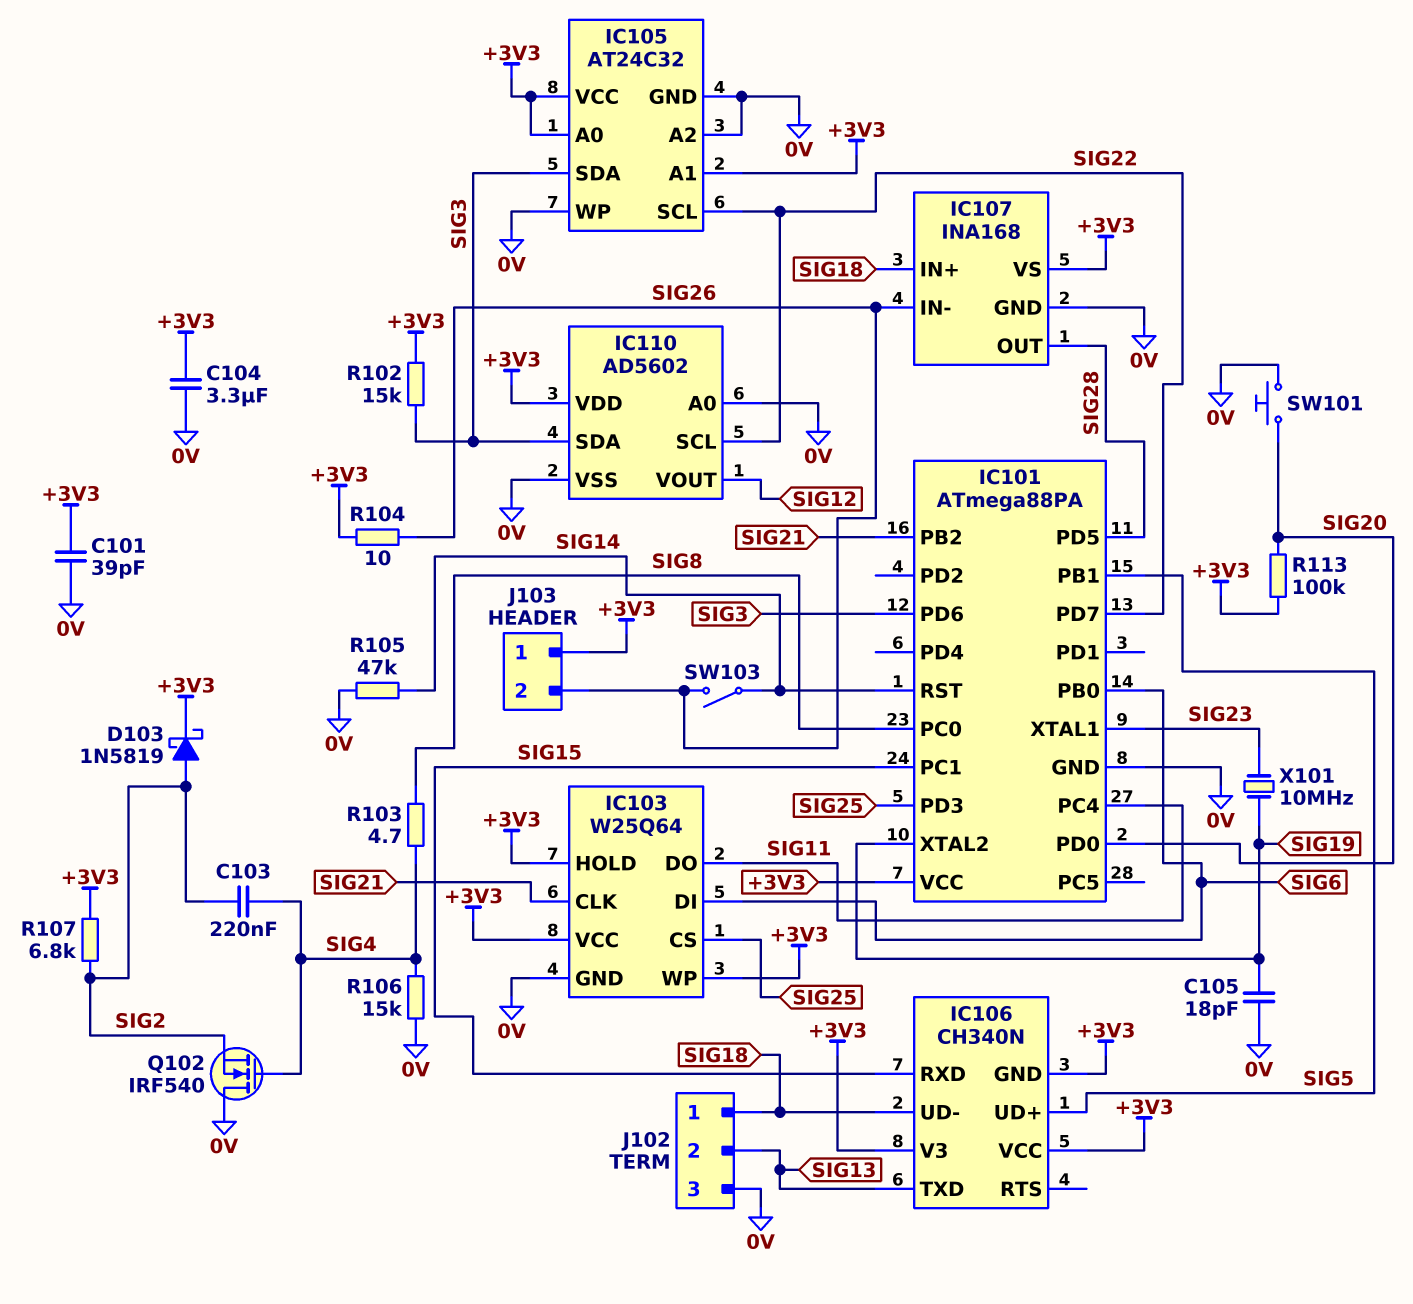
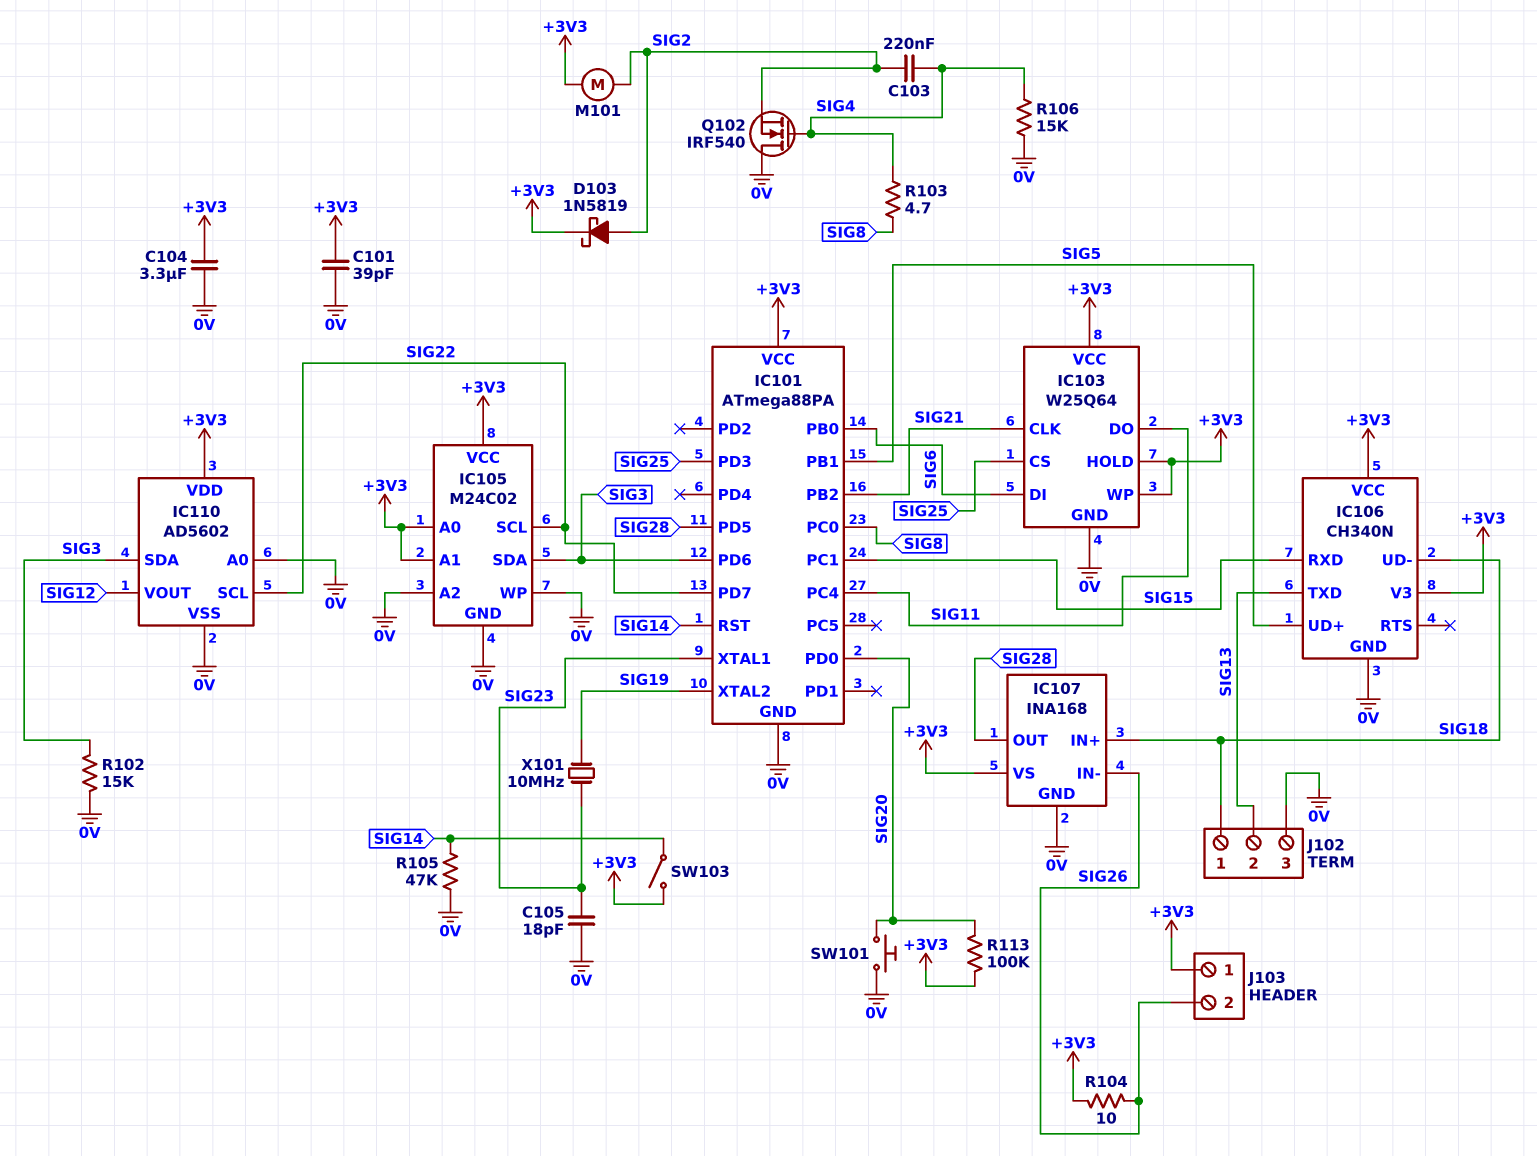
C105: 18pF (0V, SIG19) -> 18pF (0V, SIG23)
IC105: AT24C32 -> M24C02
IC106 pin GND: +3V3 -> 0V
M101: none -> motor (+3V3, SIG2)
R102: 15k (+3V3, SIG3) -> 15k (0V, SIG3)
R107: 6.8k (+3V3, SIG2) -> none
SW103: switch (SIG14, SIG26) -> switch (+3V3, SIG14)

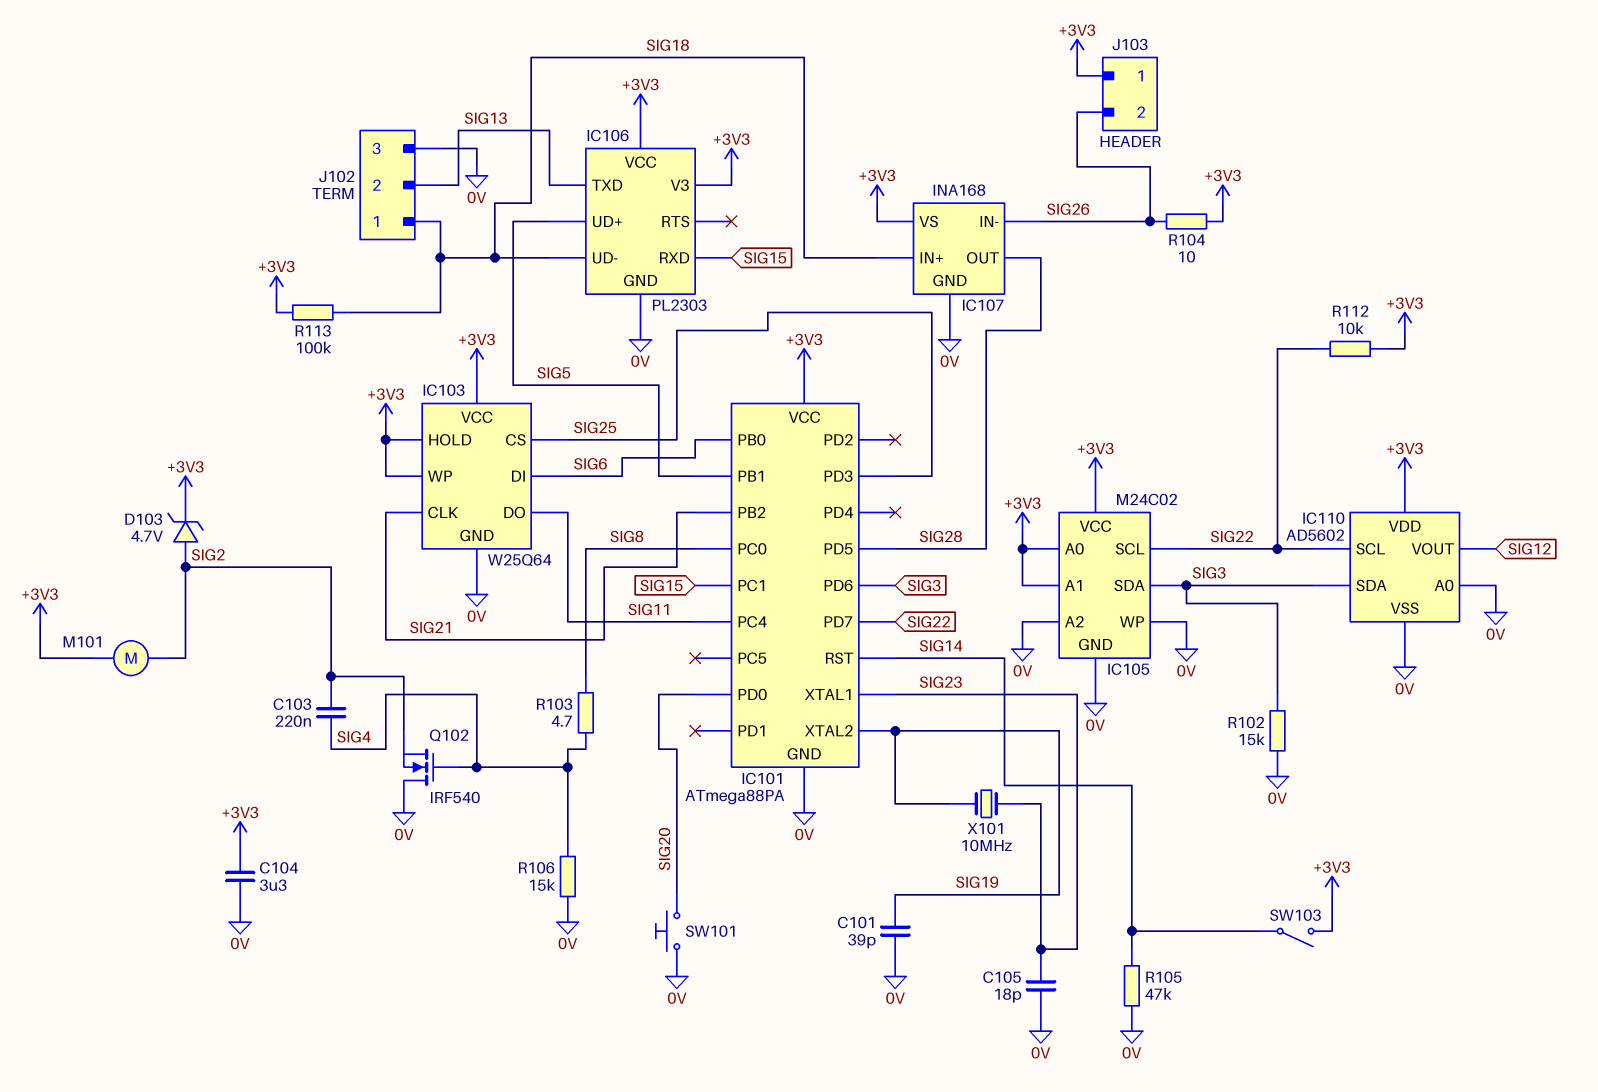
C101: 39pF (+3V3, 0V) -> 39pF (0V, SIG19)
D103: schottky 1N5819 (A SIG2, K +3V3) -> zener 4.7V (A SIG2, K +3V3)
IC106: CH340N -> PL2303
R112: none -> 10k (+3V3, SIG22)
R113: 100k (+3V3, SIG20) -> 100k (+3V3, SIG18)

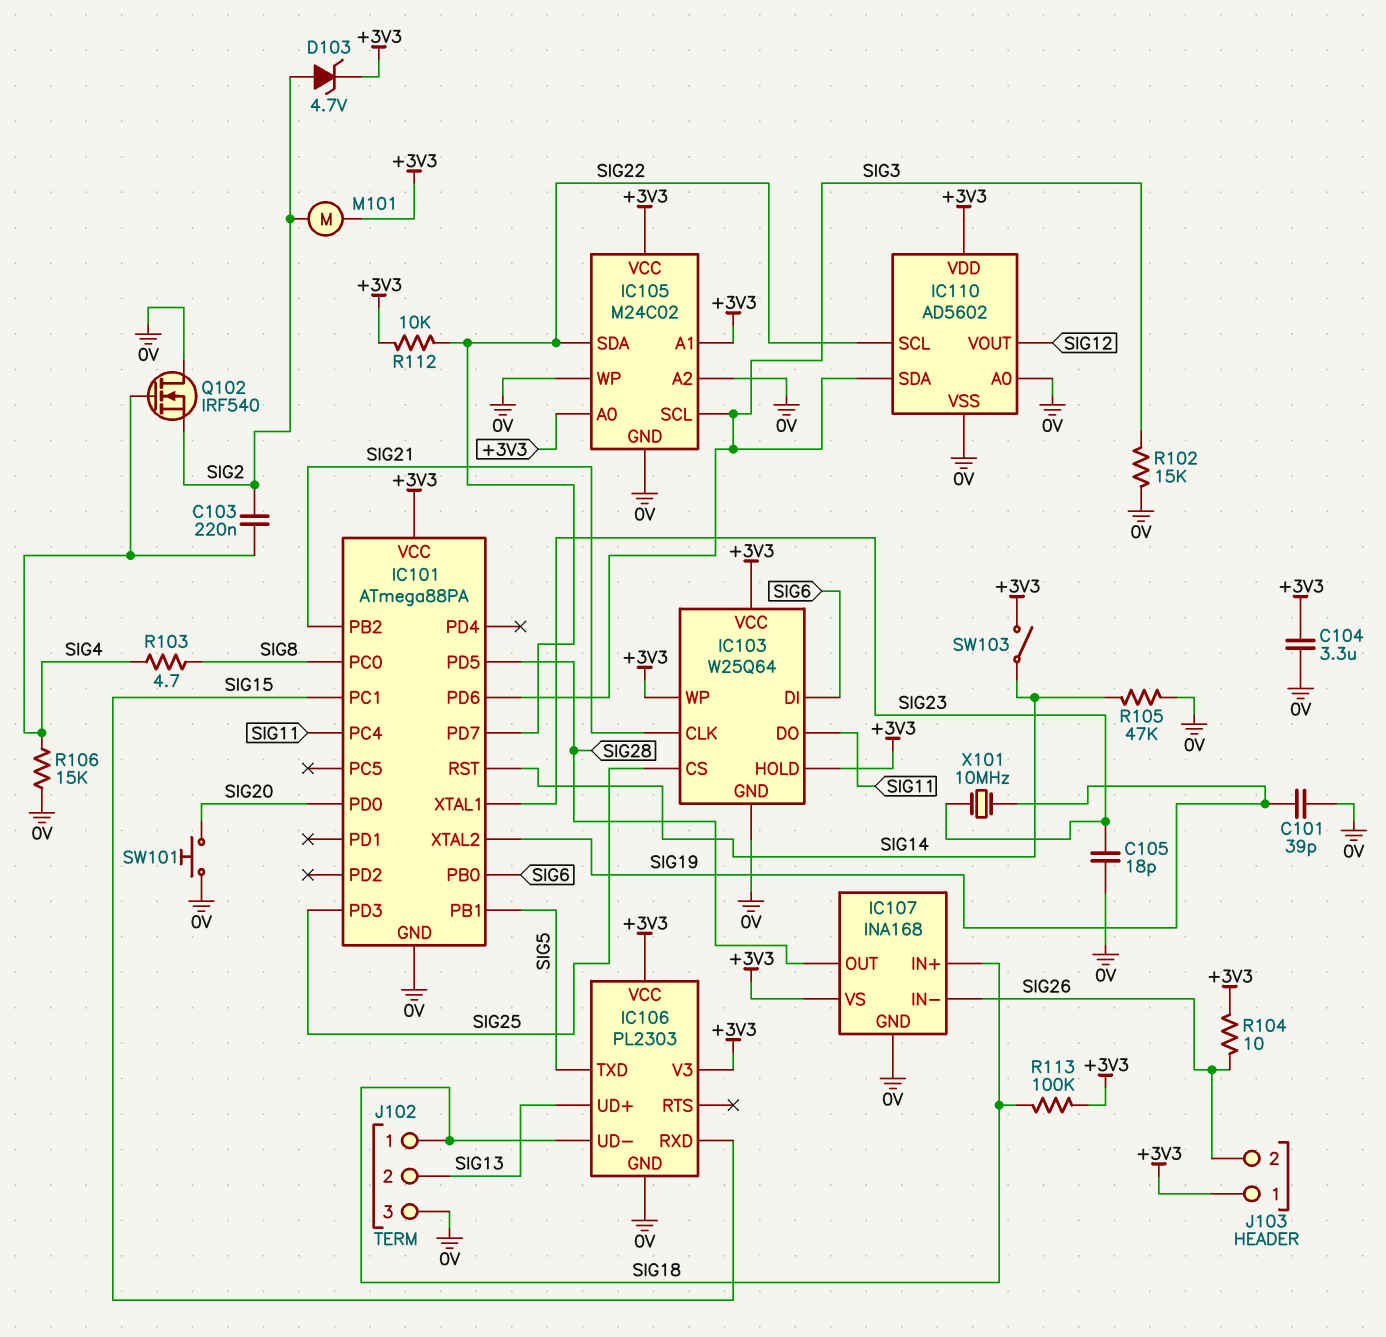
IC105 pin SCL: SIG22 -> SIG3
IC105 pin SDA: SIG3 -> SIG22
IC106 pin TXD: SIG13 -> SIG5
IC106 pin UD+: SIG5 -> SIG13

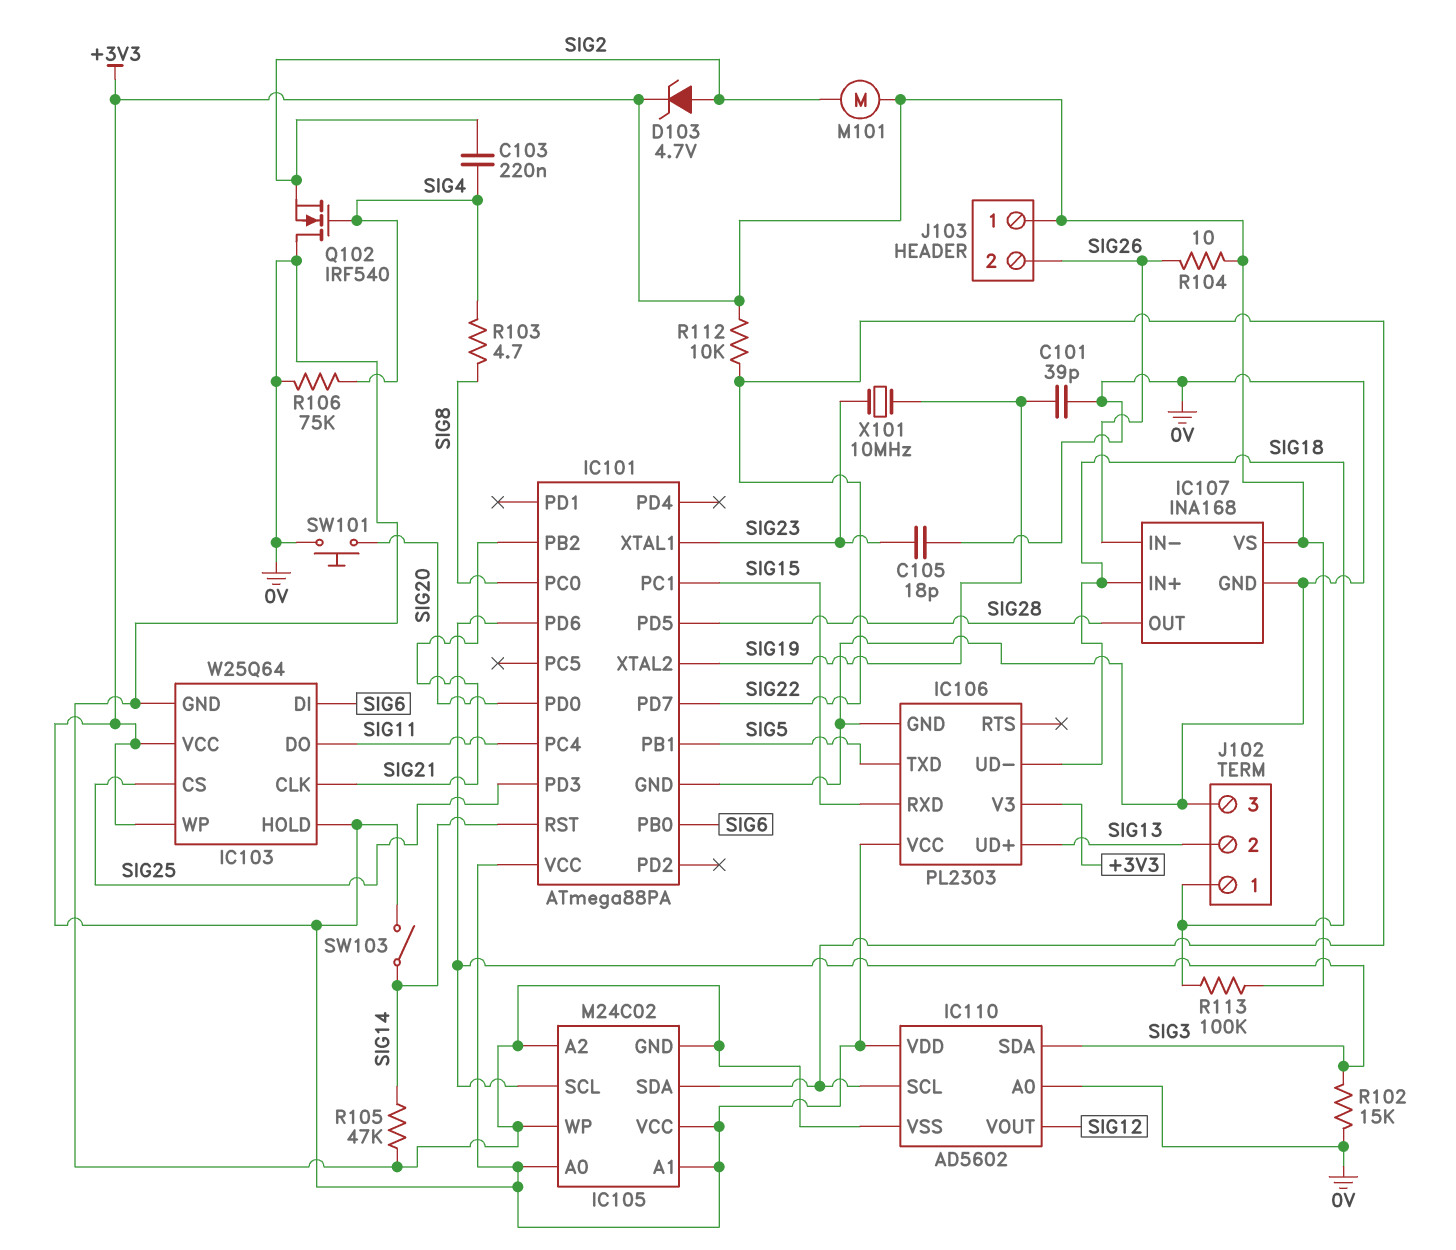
C104: 3.3uF (+3V3, 0V) -> none
R106: 15k (0V, SIG4) -> 75k (0V, SIG4)

